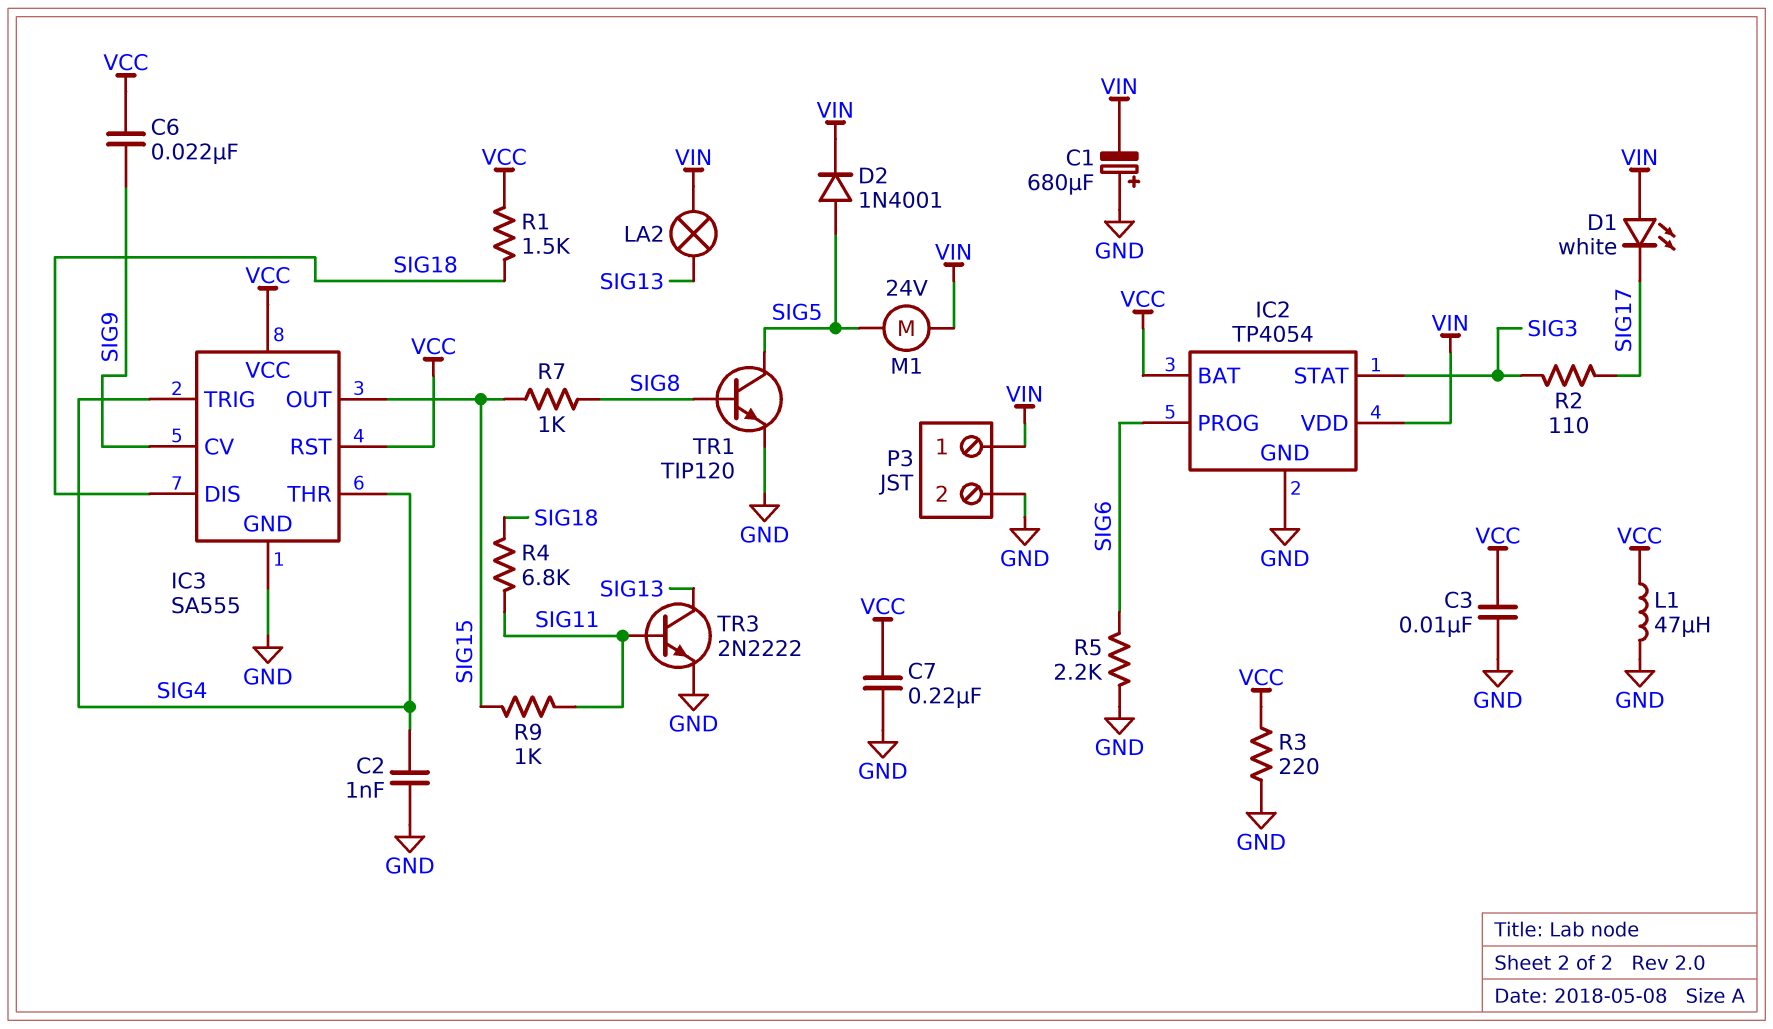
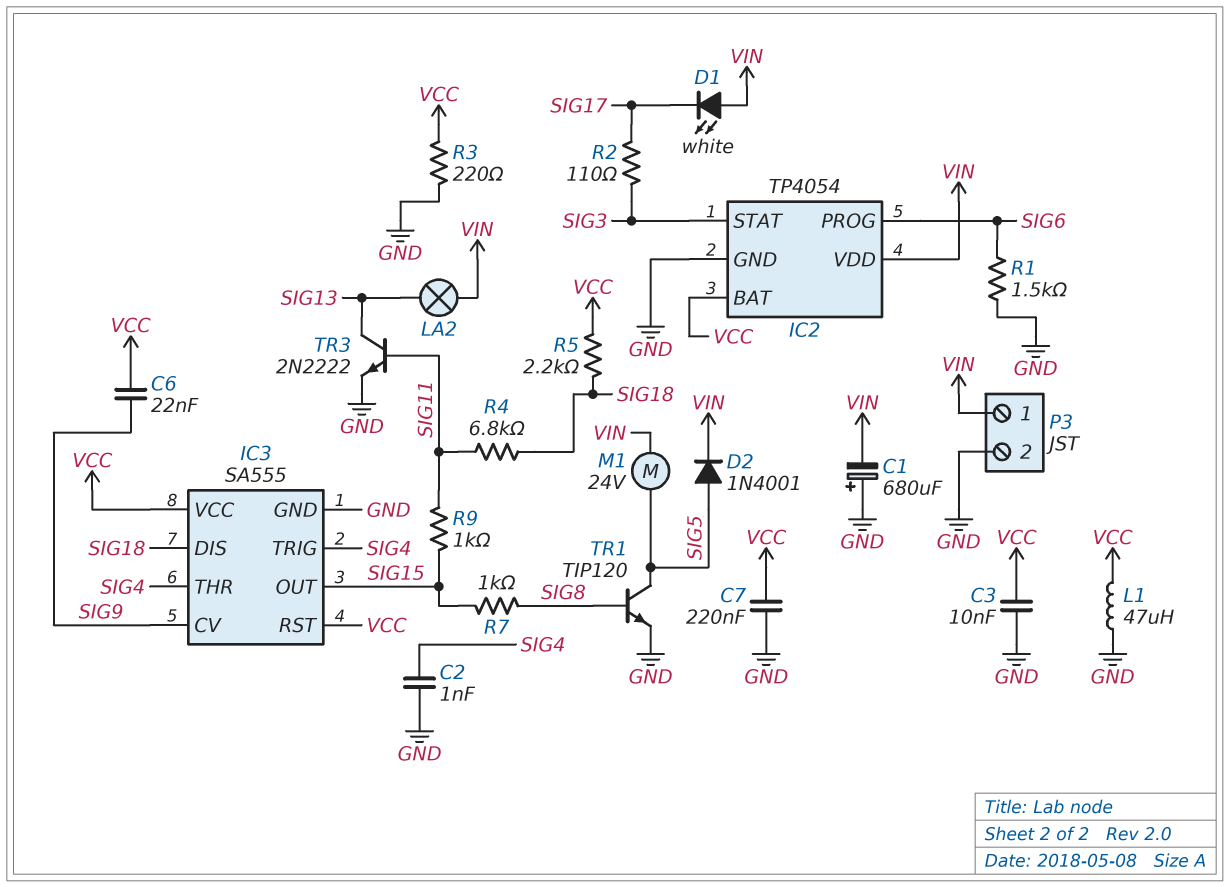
R1: 1.5k (SIG18, VCC) -> 1.5k (GND, SIG6)
R5: 2.2k (GND, SIG6) -> 2.2k (SIG18, VCC)

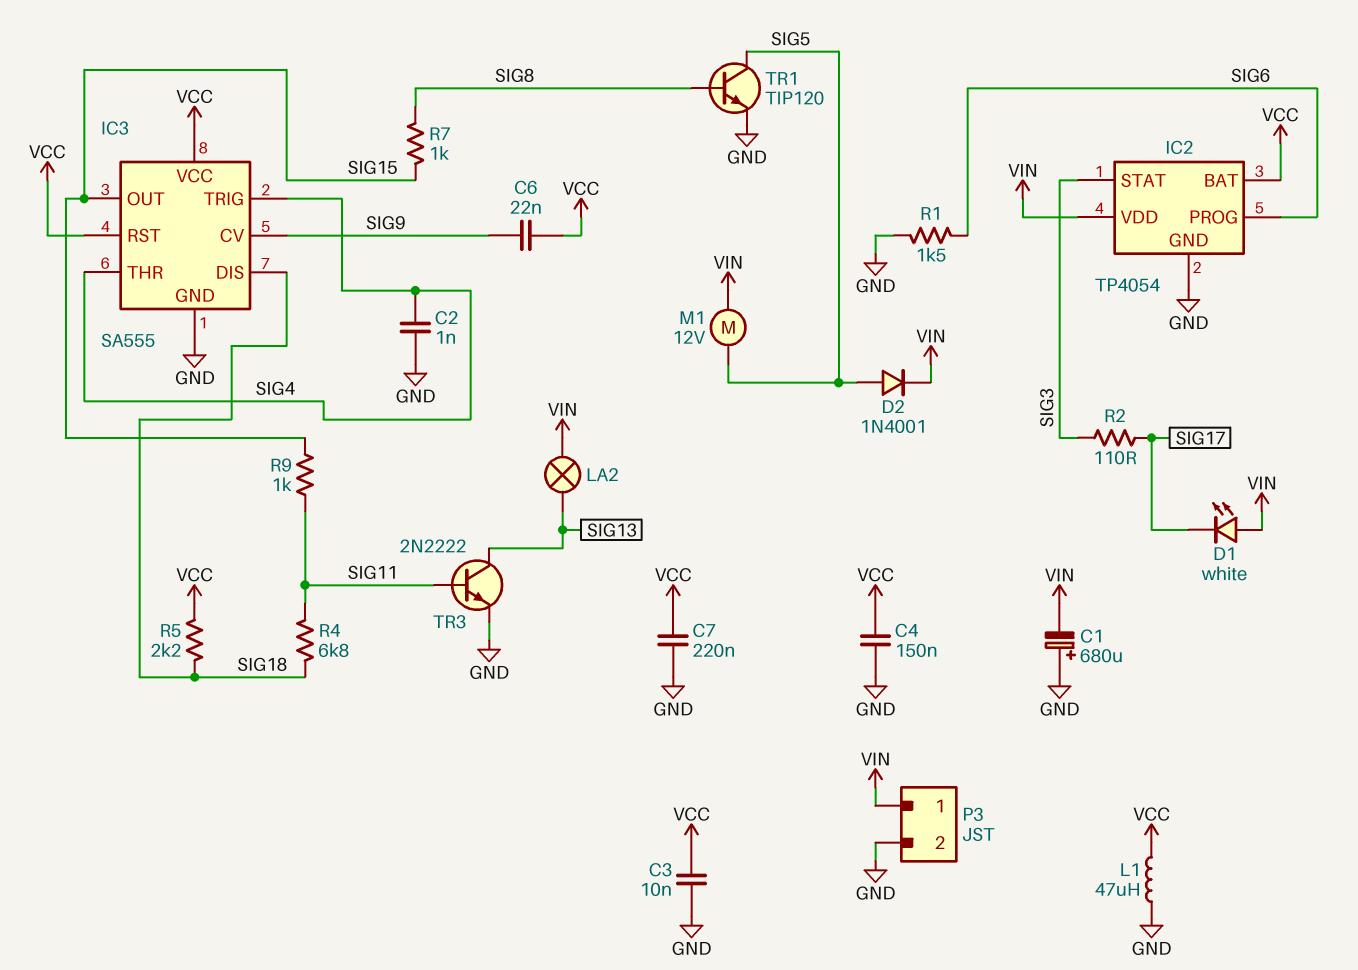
C4: none -> 150nF (GND, VCC)
M1: motor 24V (SIG5, VIN) -> motor 12V (SIG5, VIN)
R3: 220 (GND, VCC) -> none

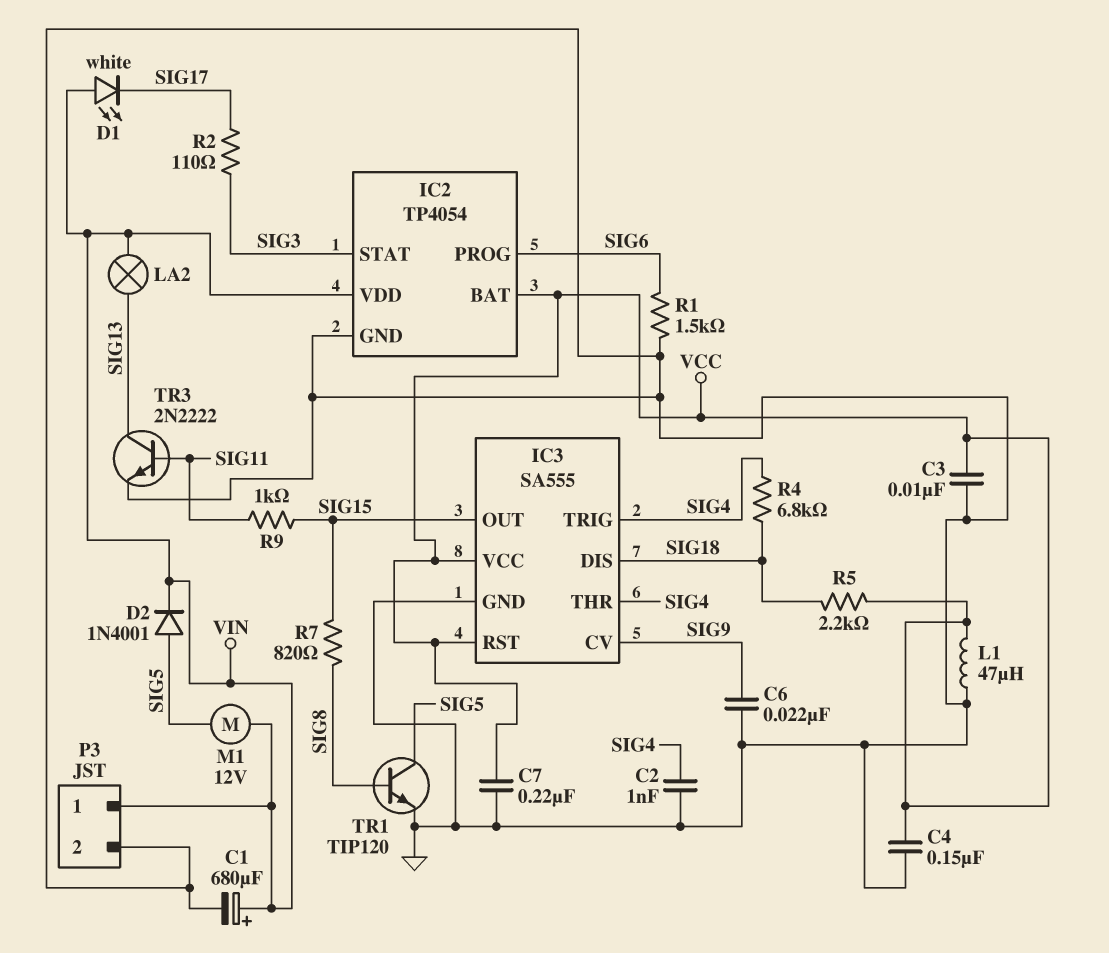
C1: 680uF (plus GND, minus VIN) -> 680uF (plus VIN, minus GND)
C6: 22nF (SIG9, VCC) -> 22nF (GND, SIG9)
R4: 6.8k (SIG11, SIG18) -> 6.8k (SIG4, SIG18)
R7: 1k (SIG8, SIG15) -> 820 (SIG8, SIG15)

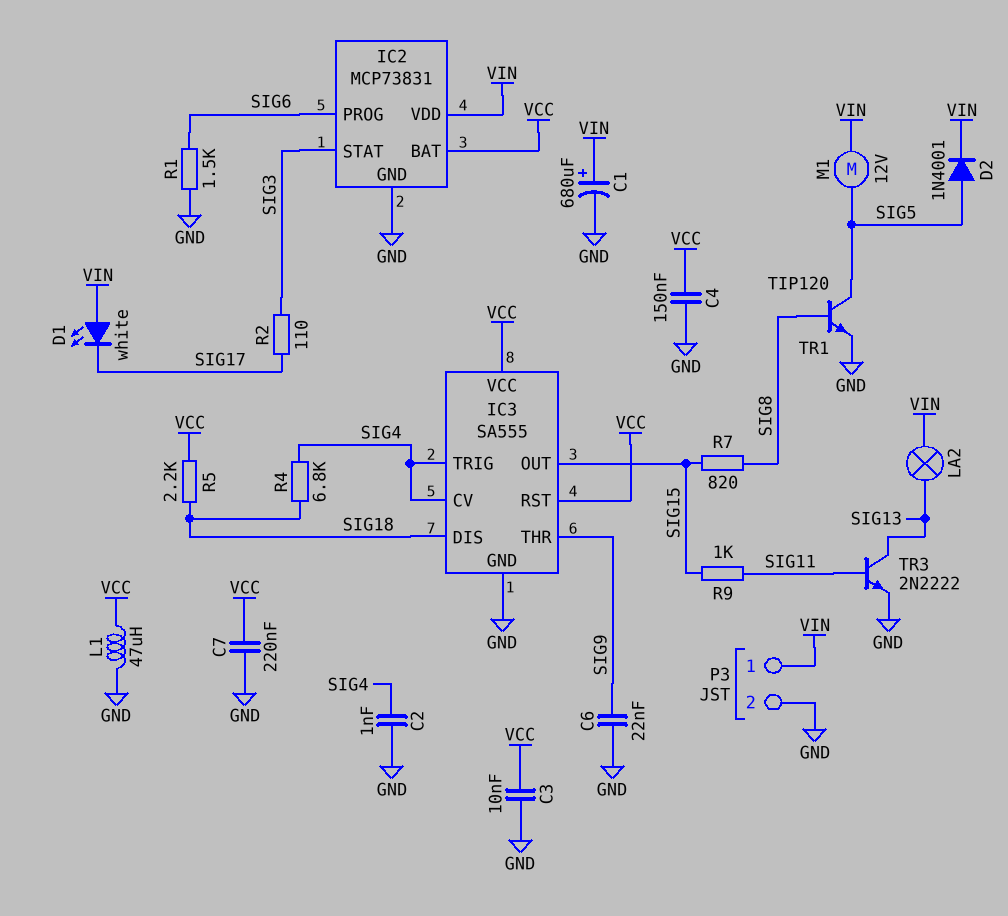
IC2: TP4054 -> MCP73831
IC3 pin CV: SIG9 -> SIG4
IC3 pin THR: SIG4 -> SIG9

